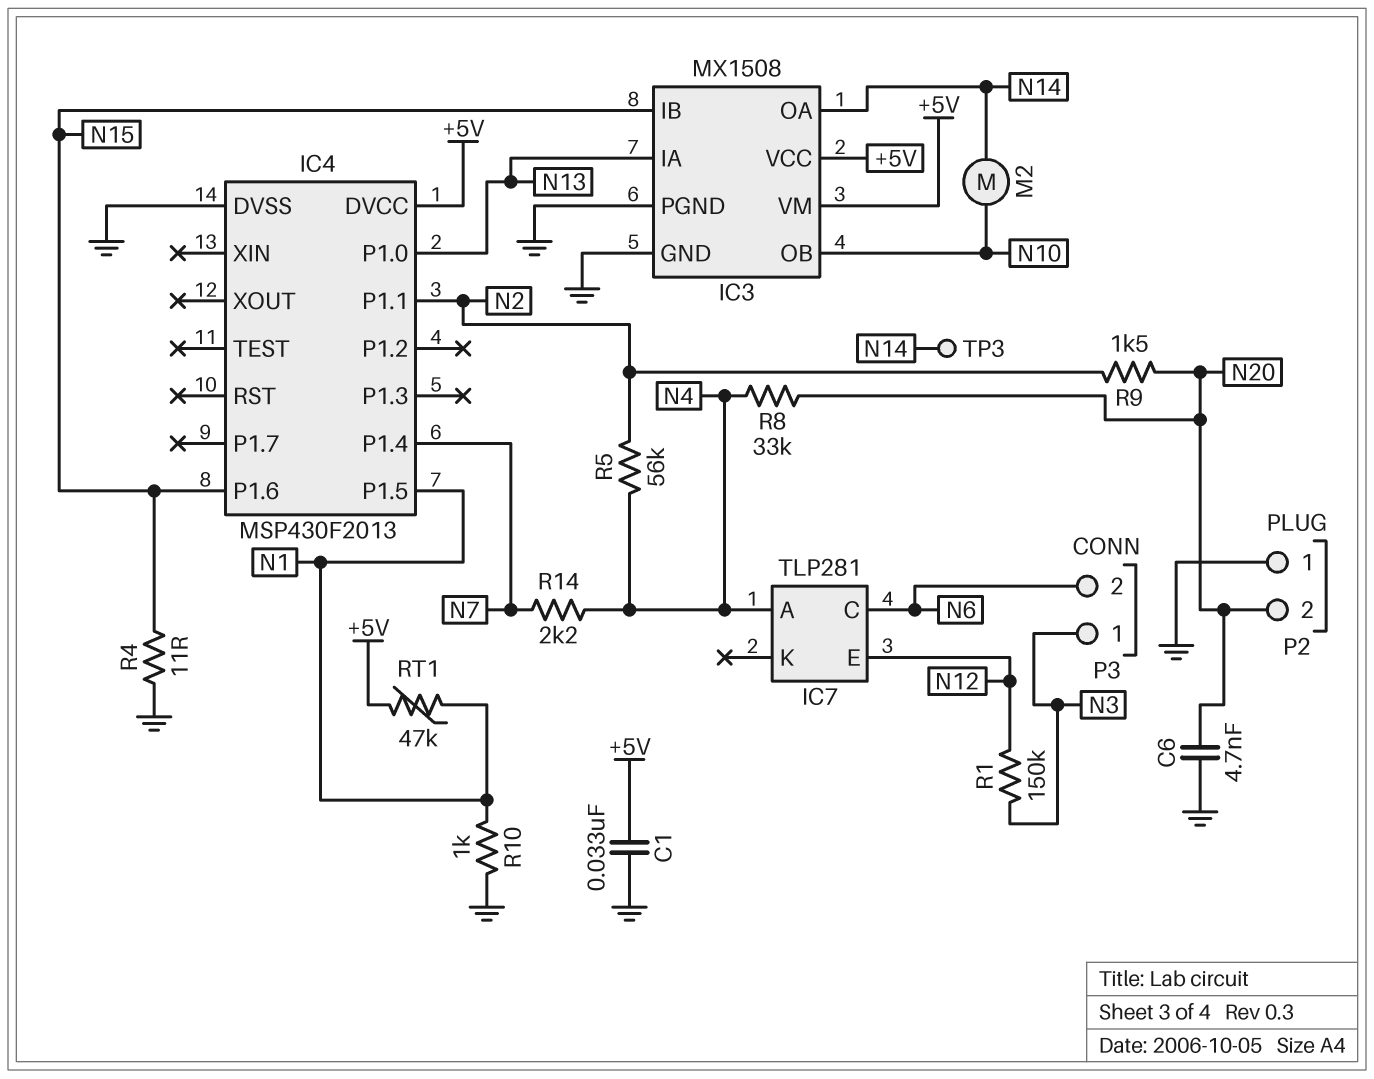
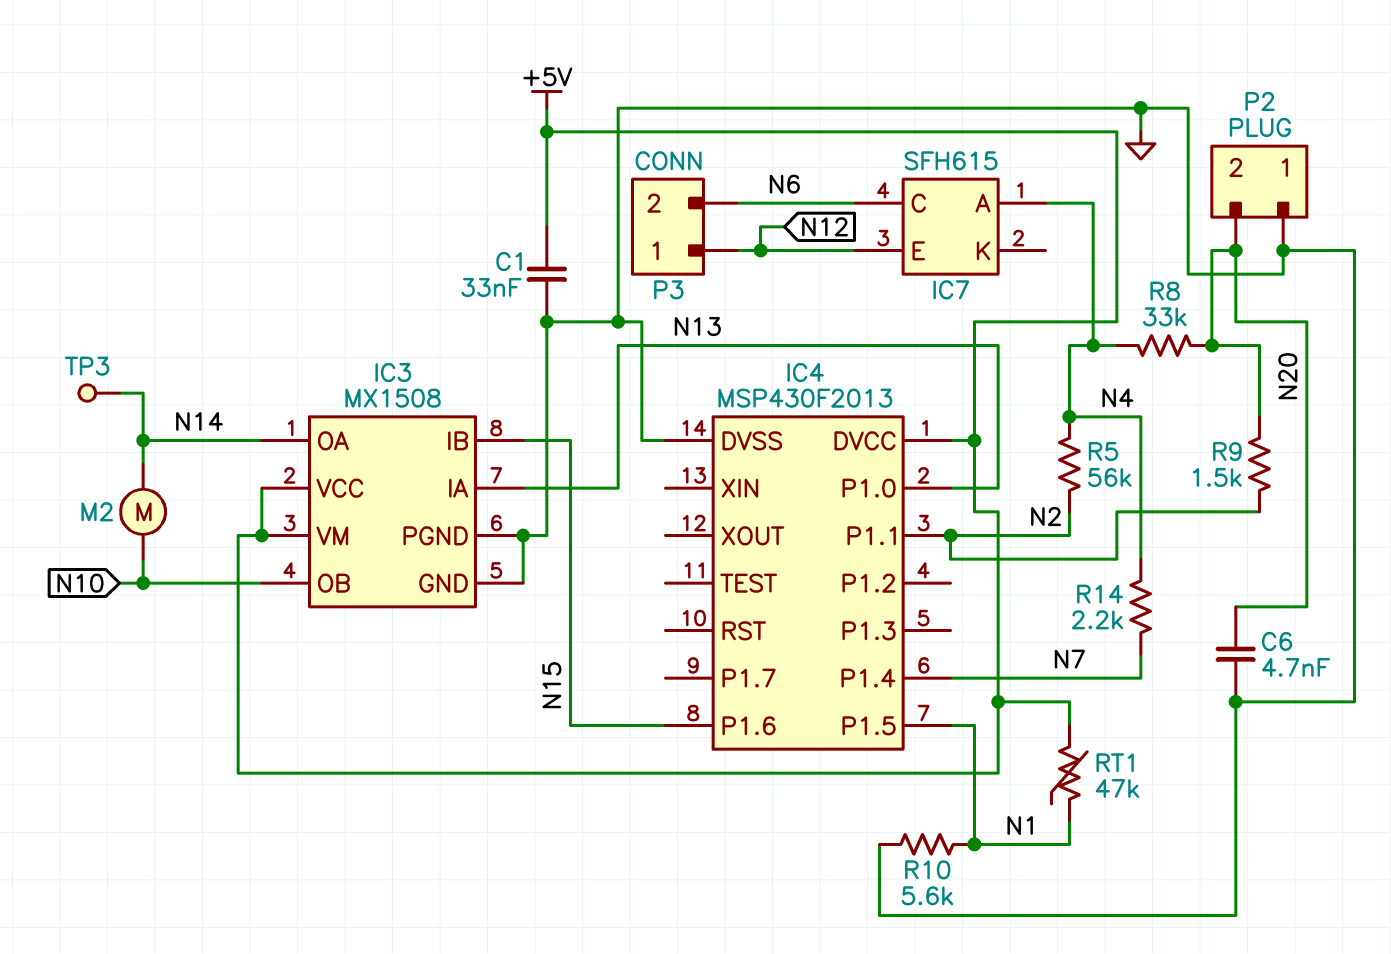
IC7: TLP281 -> SFH615
P3 pin 1: N3 -> N12
R1: 150k (N3, N12) -> none
R4: 11 (GND, N15) -> none
R10: 1k (GND, N1) -> 5.6k (GND, N1)

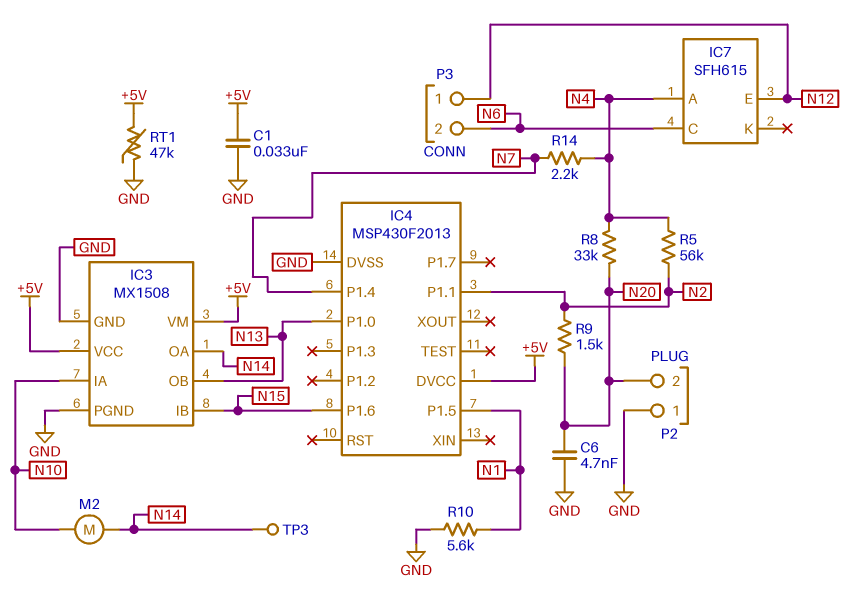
IC3 pin IA: N13 -> N10
IC3 pin OB: N10 -> N13
RT1: 47k (+5V, N1) -> 47k (+5V, GND)

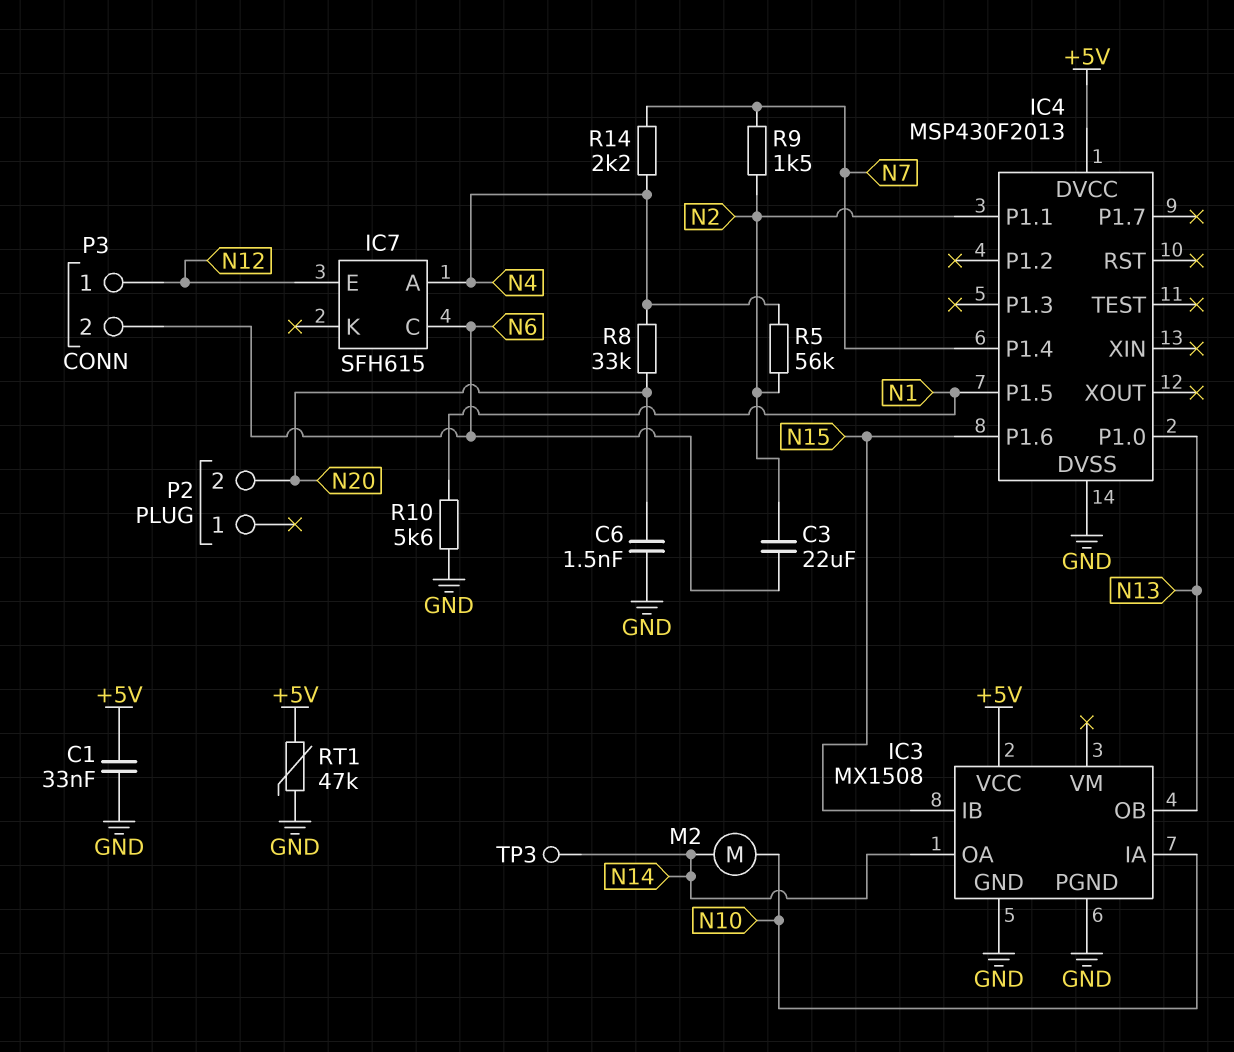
C3: none -> 22uF (N2, N6)
C6: 4.7nF (GND, N20) -> 1.5nF (GND, N20)
IC3 pin VM: +5V -> none
P2 pin 1: GND -> none
R9: 1.5k (N2, N20) -> 1.5k (N2, N7)

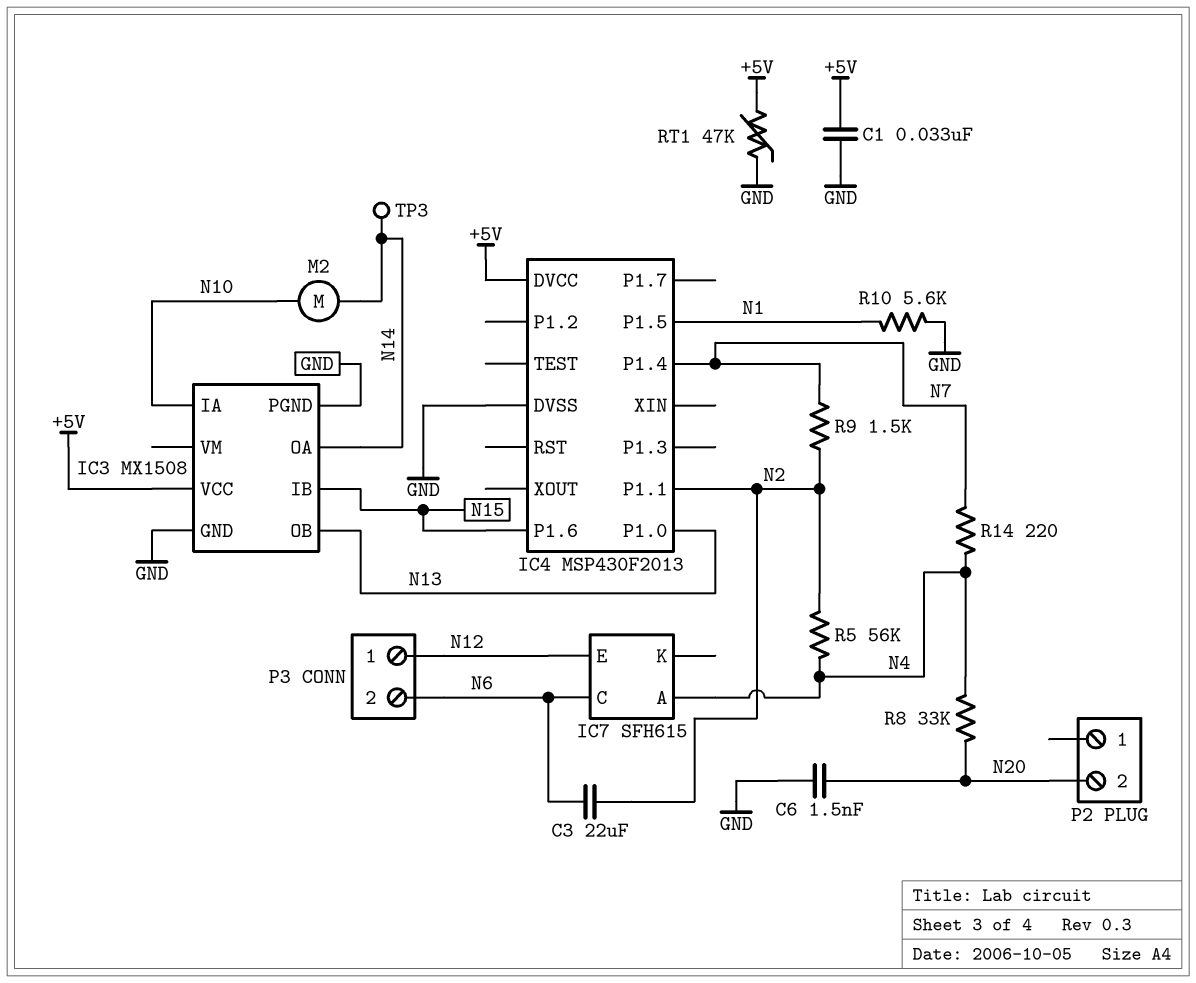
R14: 2.2k (N4, N7) -> 220 (N4, N7)

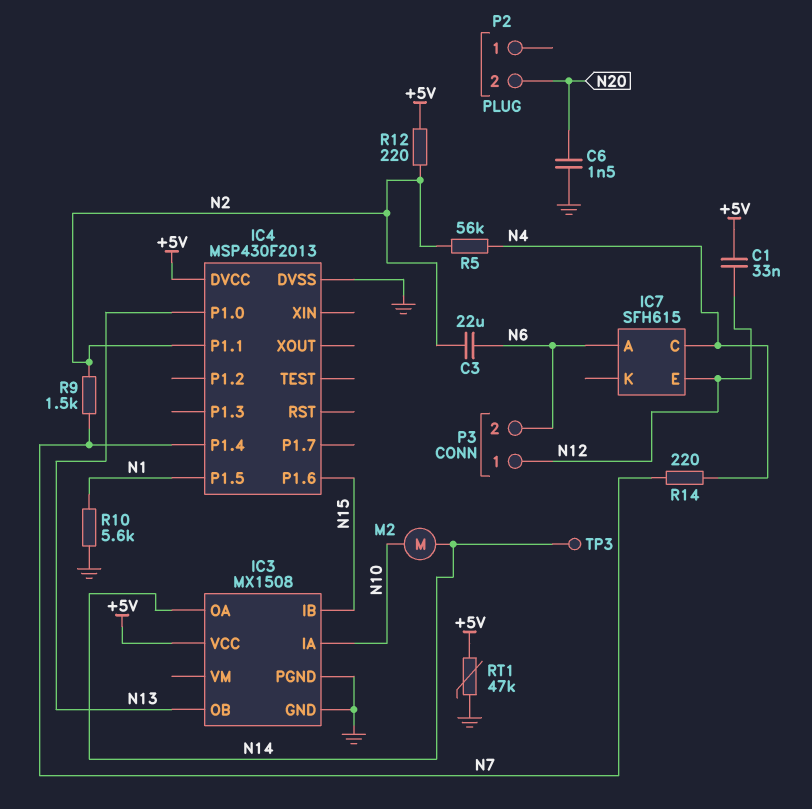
C1: 33nF (+5V, GND) -> 33nF (+5V, N12)
IC7 pin A: N4 -> N6
IC7 pin C: N6 -> N4
R8: 33k (N4, N20) -> none
R12: none -> 220 (+5V, N2)

